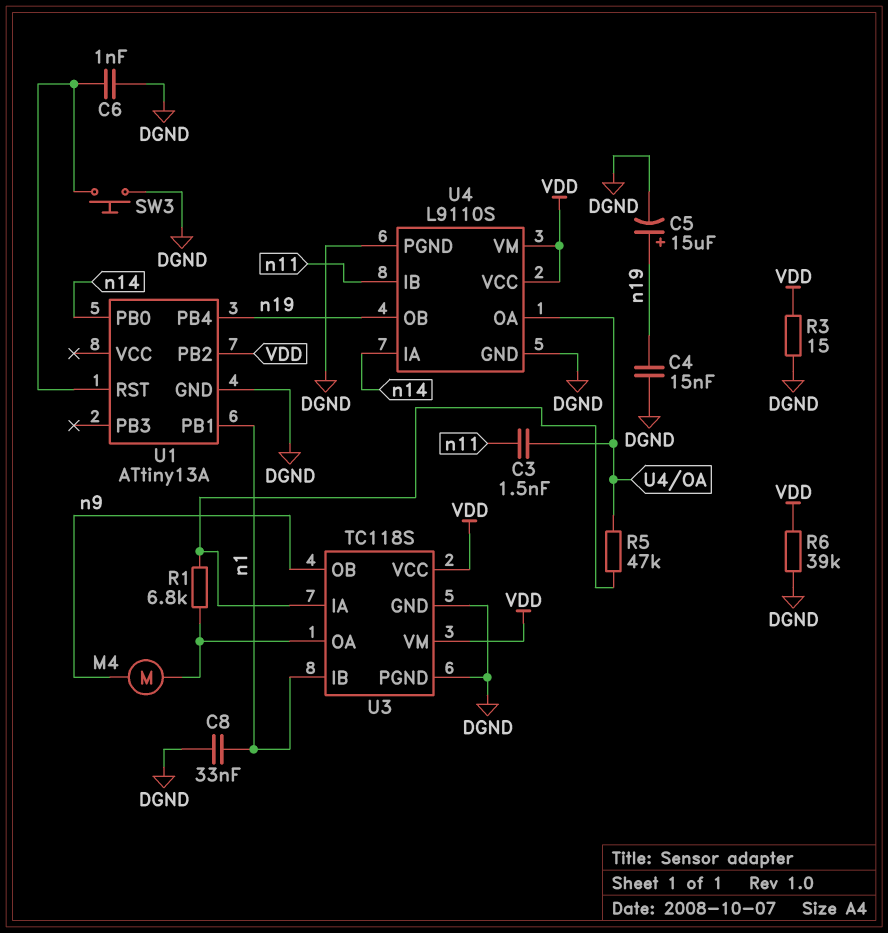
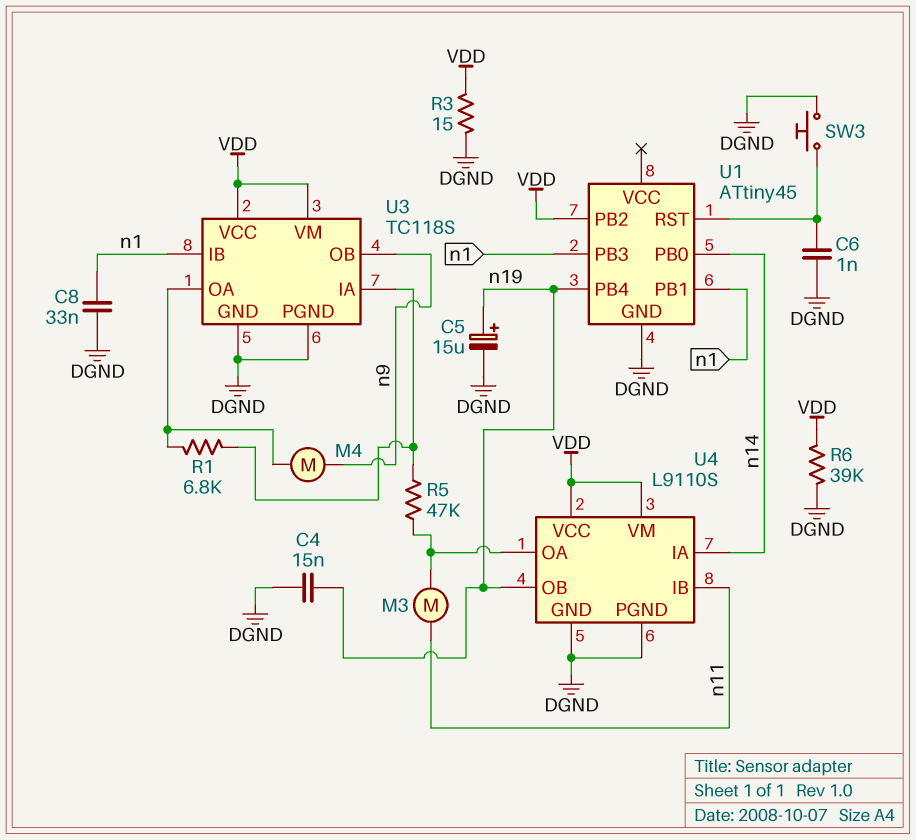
C3: 1.5nF (U4/OA, n11) -> none
M3: none -> motor (U4/OA, n11)
U1: ATtiny13A -> ATtiny45
U1 pin PB3: none -> n1

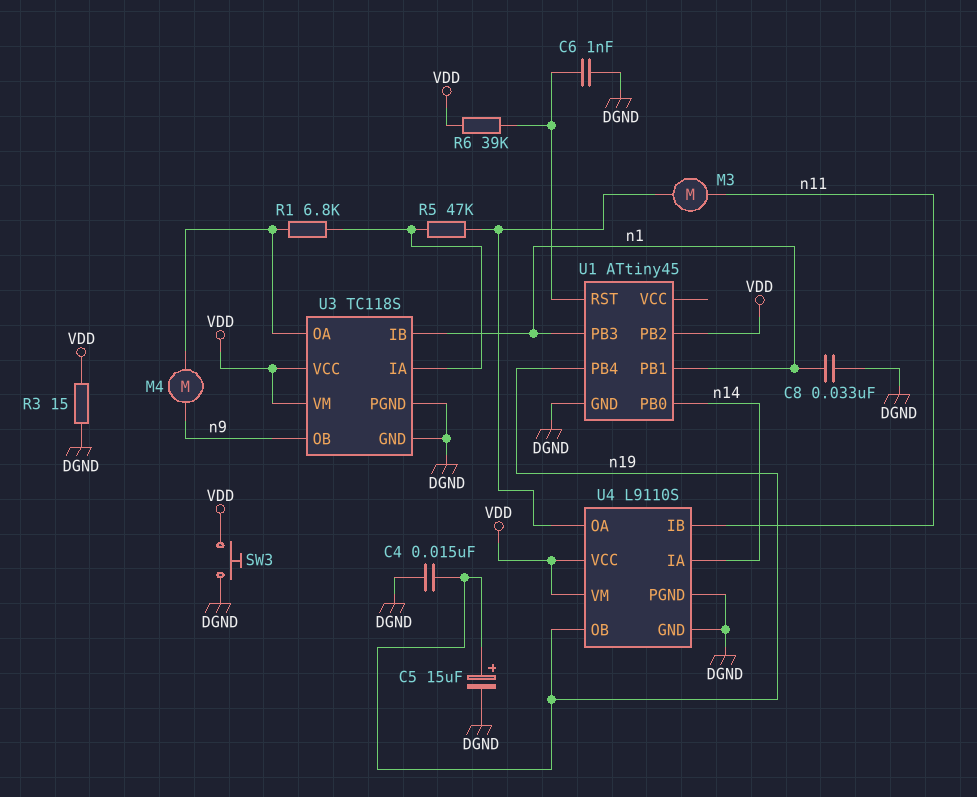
R6: 39k (DGND, VDD) -> 39k (U1/RST, VDD)
SW3: button (DGND, U1/RST) -> button (DGND, VDD)

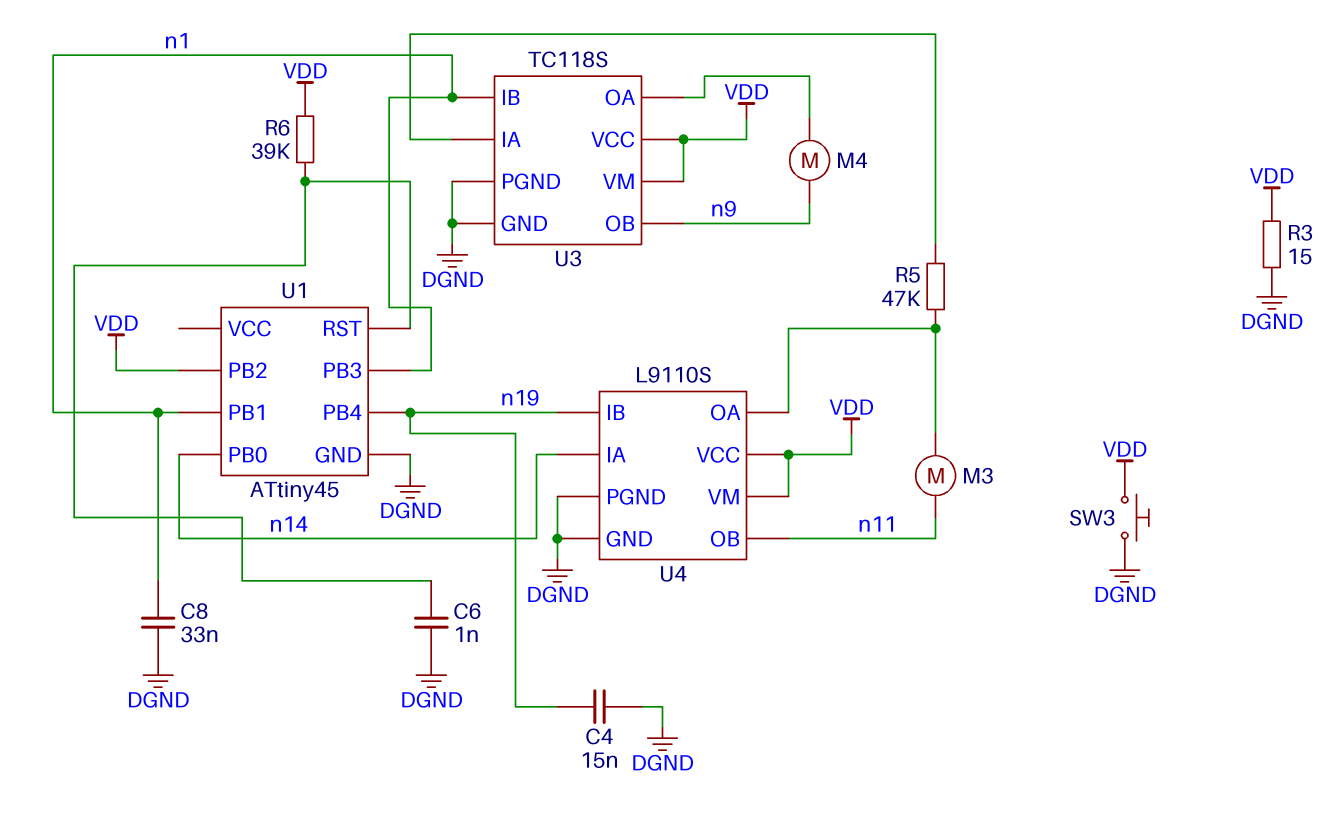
C5: 15uF (plus n19, minus DGND) -> none
R1: 6.8k (U3/IA, U3/OA) -> none
U4 pin IB: n11 -> n19
U4 pin OB: n19 -> n11

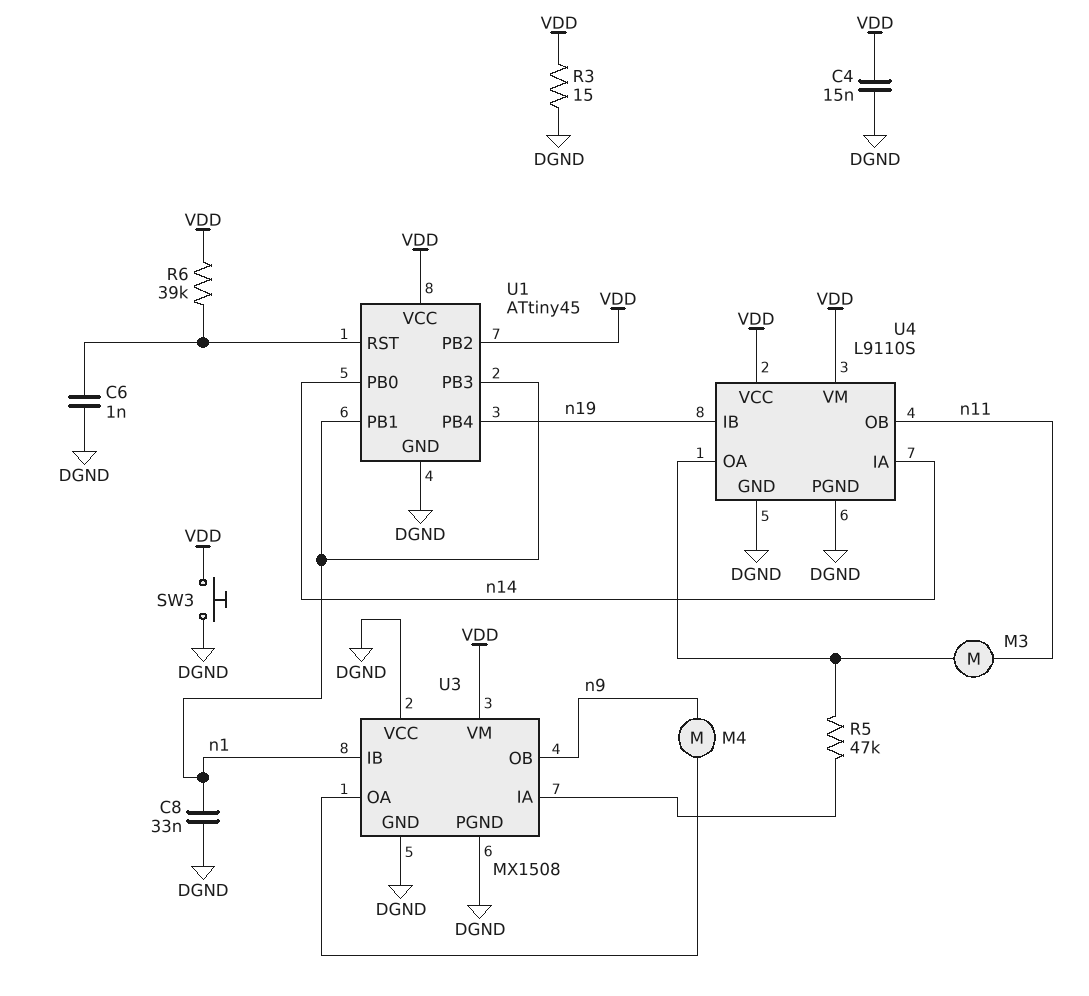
C4: 15nF (DGND, n19) -> 15nF (DGND, VDD)
U1 pin VCC: none -> VDD
U3: TC118S -> MX1508
U3 pin VCC: VDD -> DGND

